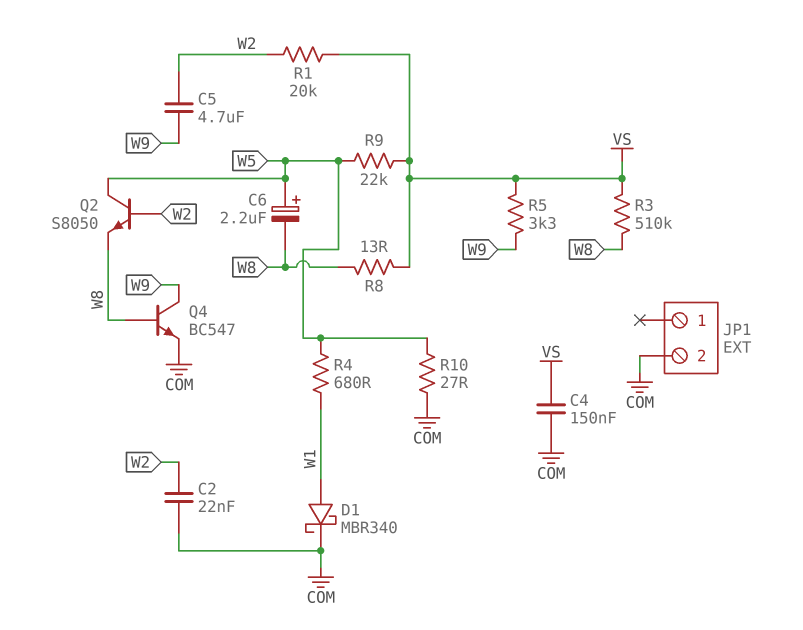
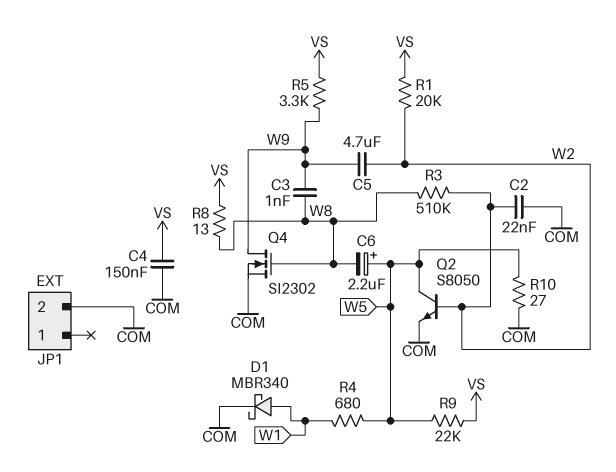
C3: none -> 1nF (W8, W9)
Q2: NPN S8050 (B W2, C W5, E W8) -> NPN S8050 (B W2, C W5, E COM)
Q4: NPN BC547 (B W8, C W9, E COM) -> NMOS SI2302 (G W8, D W9, S COM)
R3: 510k (VS, W8) -> 510k (W2, W8)

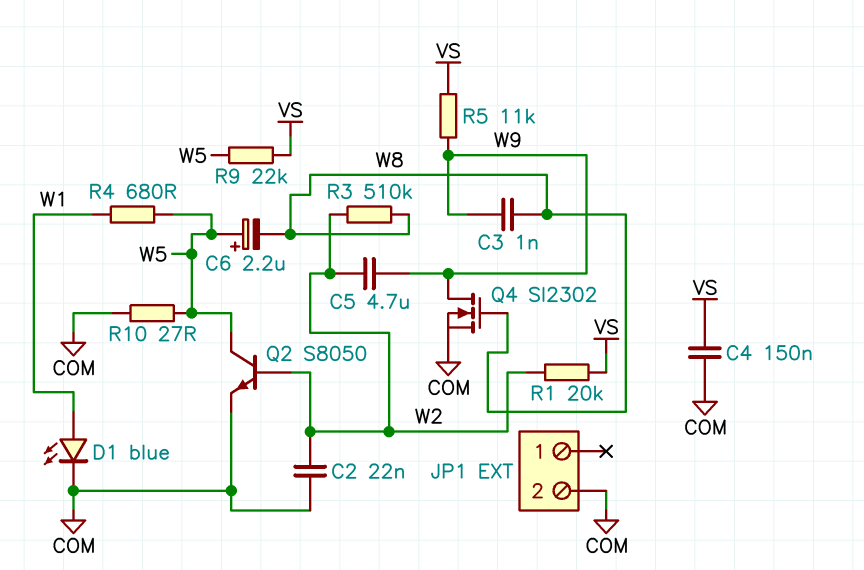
D1: schottky MBR340 (A W1, K COM) -> LED blue (A W1, K COM)
R5: 3.3k (VS, W9) -> 11k (VS, W9)
R8: 13 (VS, W8) -> none

